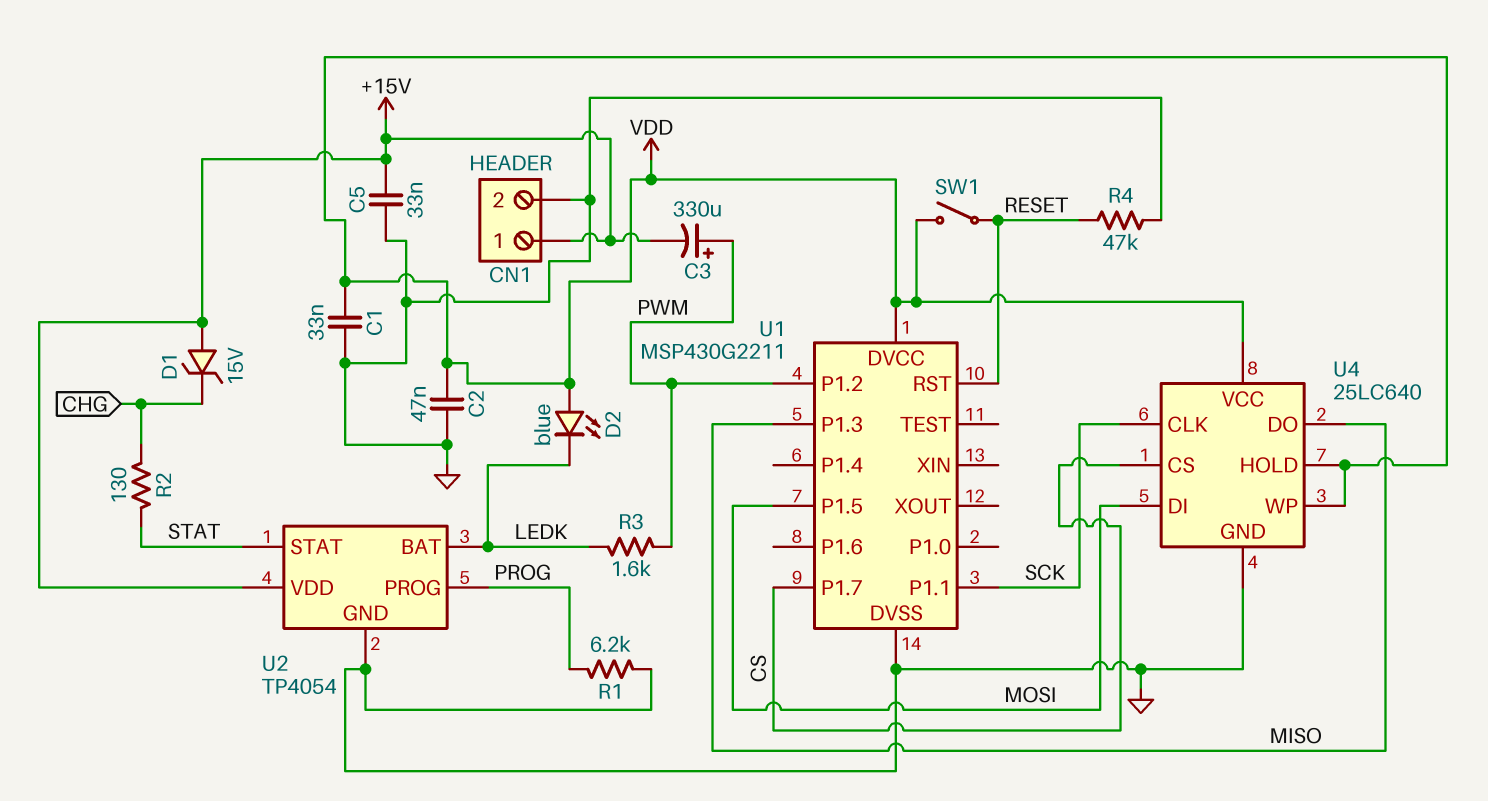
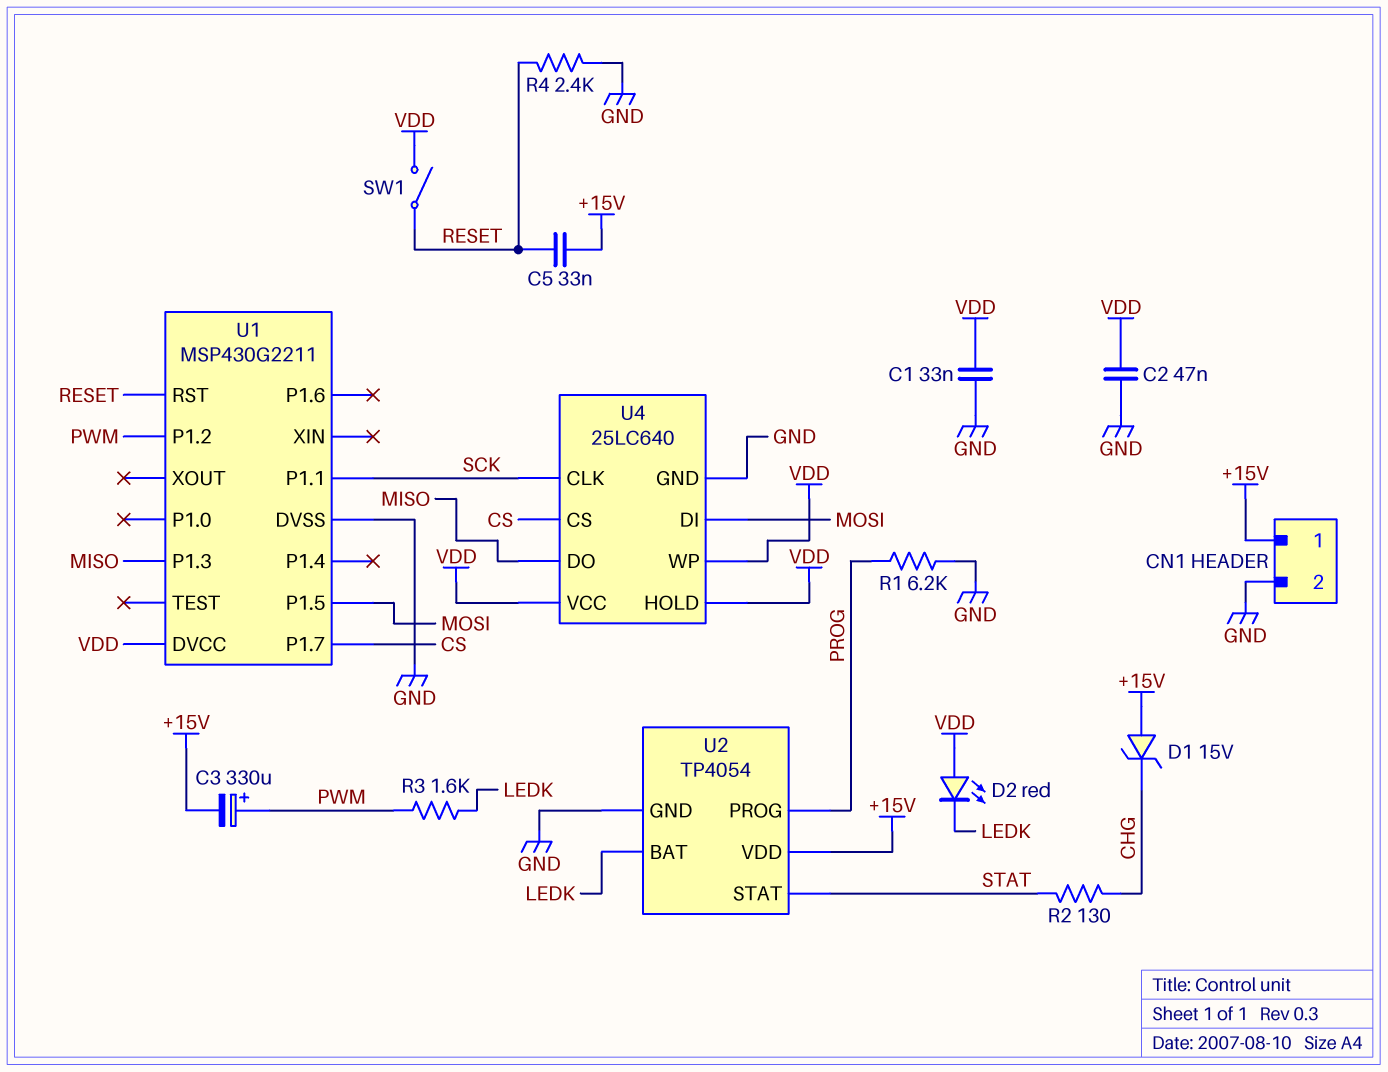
C5: 33nF (+15V, GND) -> 33nF (+15V, RESET)
D2: LED blue (A VDD, K LEDK) -> LED red (A VDD, K LEDK)
R4: 47k (GND, RESET) -> 2.4k (GND, RESET)

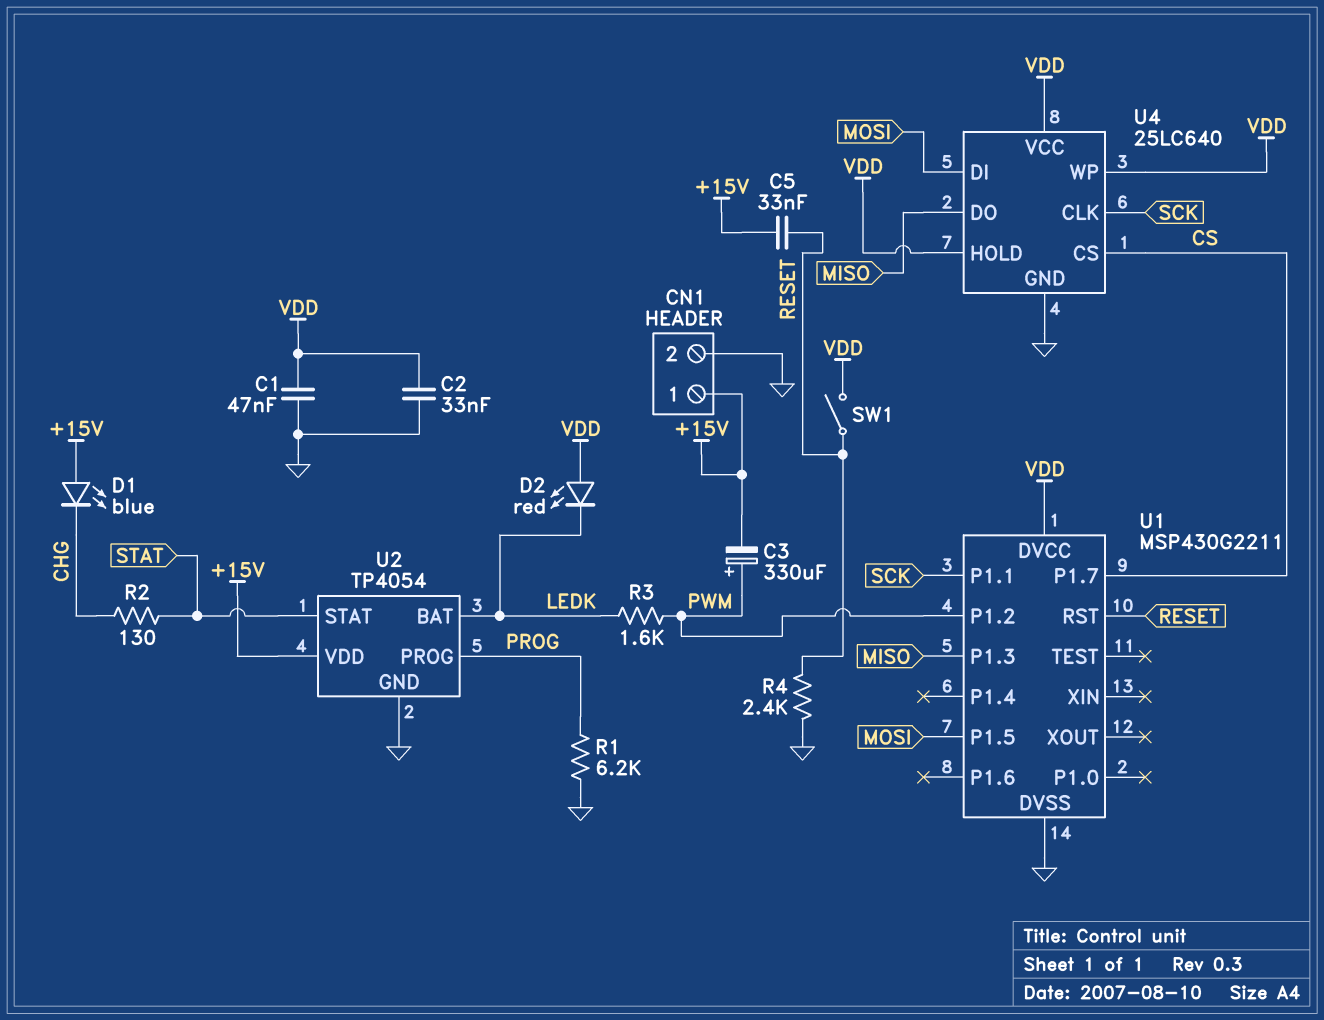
C1: 33nF (GND, VDD) -> 47nF (GND, VDD)
C2: 47nF (GND, VDD) -> 33nF (GND, VDD)
D1: zener 15V (A +15V, K CHG) -> LED blue (A +15V, K CHG)

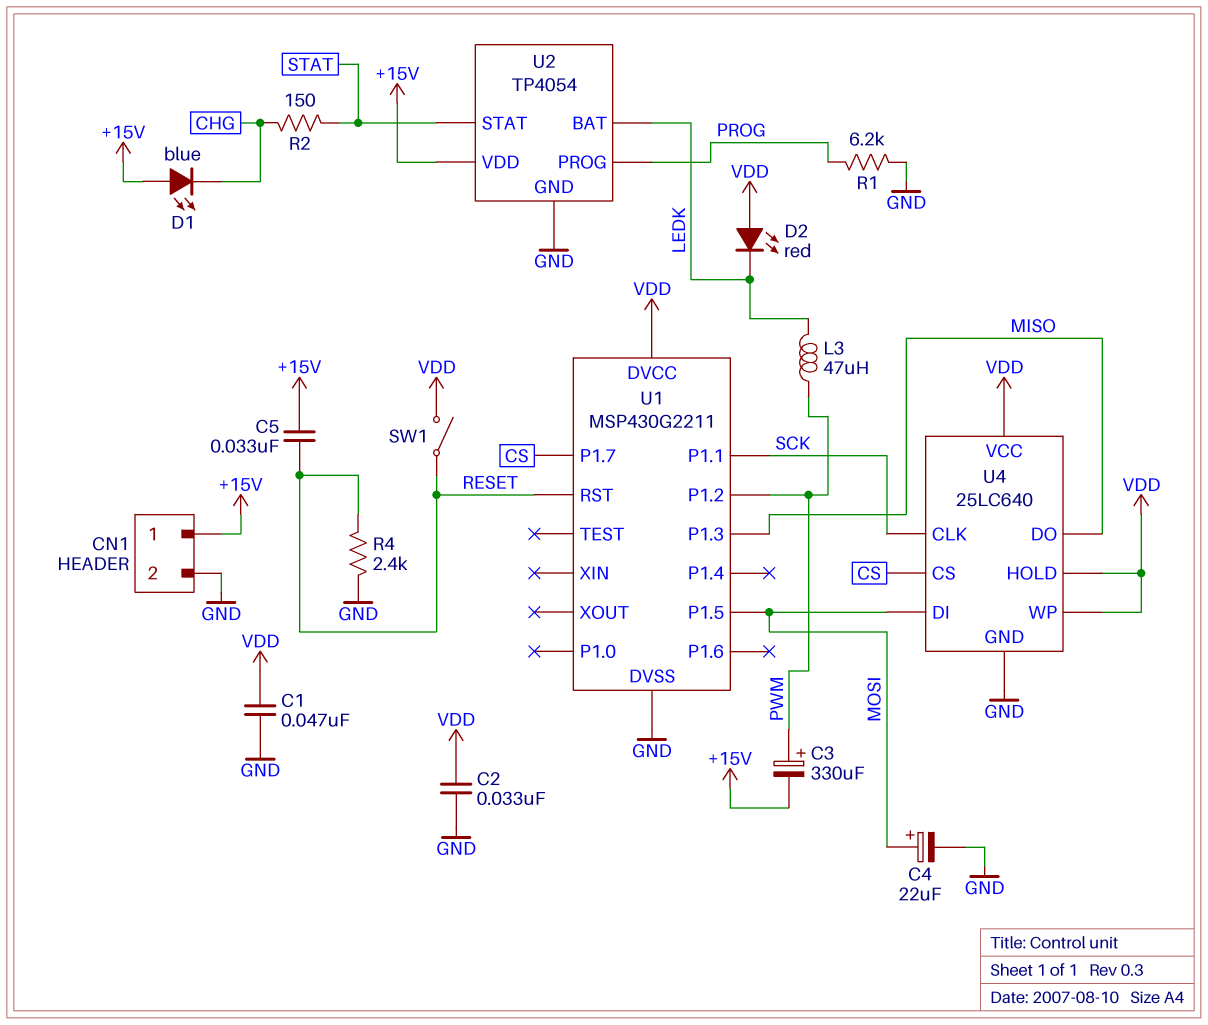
C4: none -> 22uF (plus MOSI, minus GND)
L3: none -> 47uH (LEDK, PWM)
R2: 130 (CHG, STAT) -> 150 (CHG, STAT)
R3: 1.6k (LEDK, PWM) -> none

